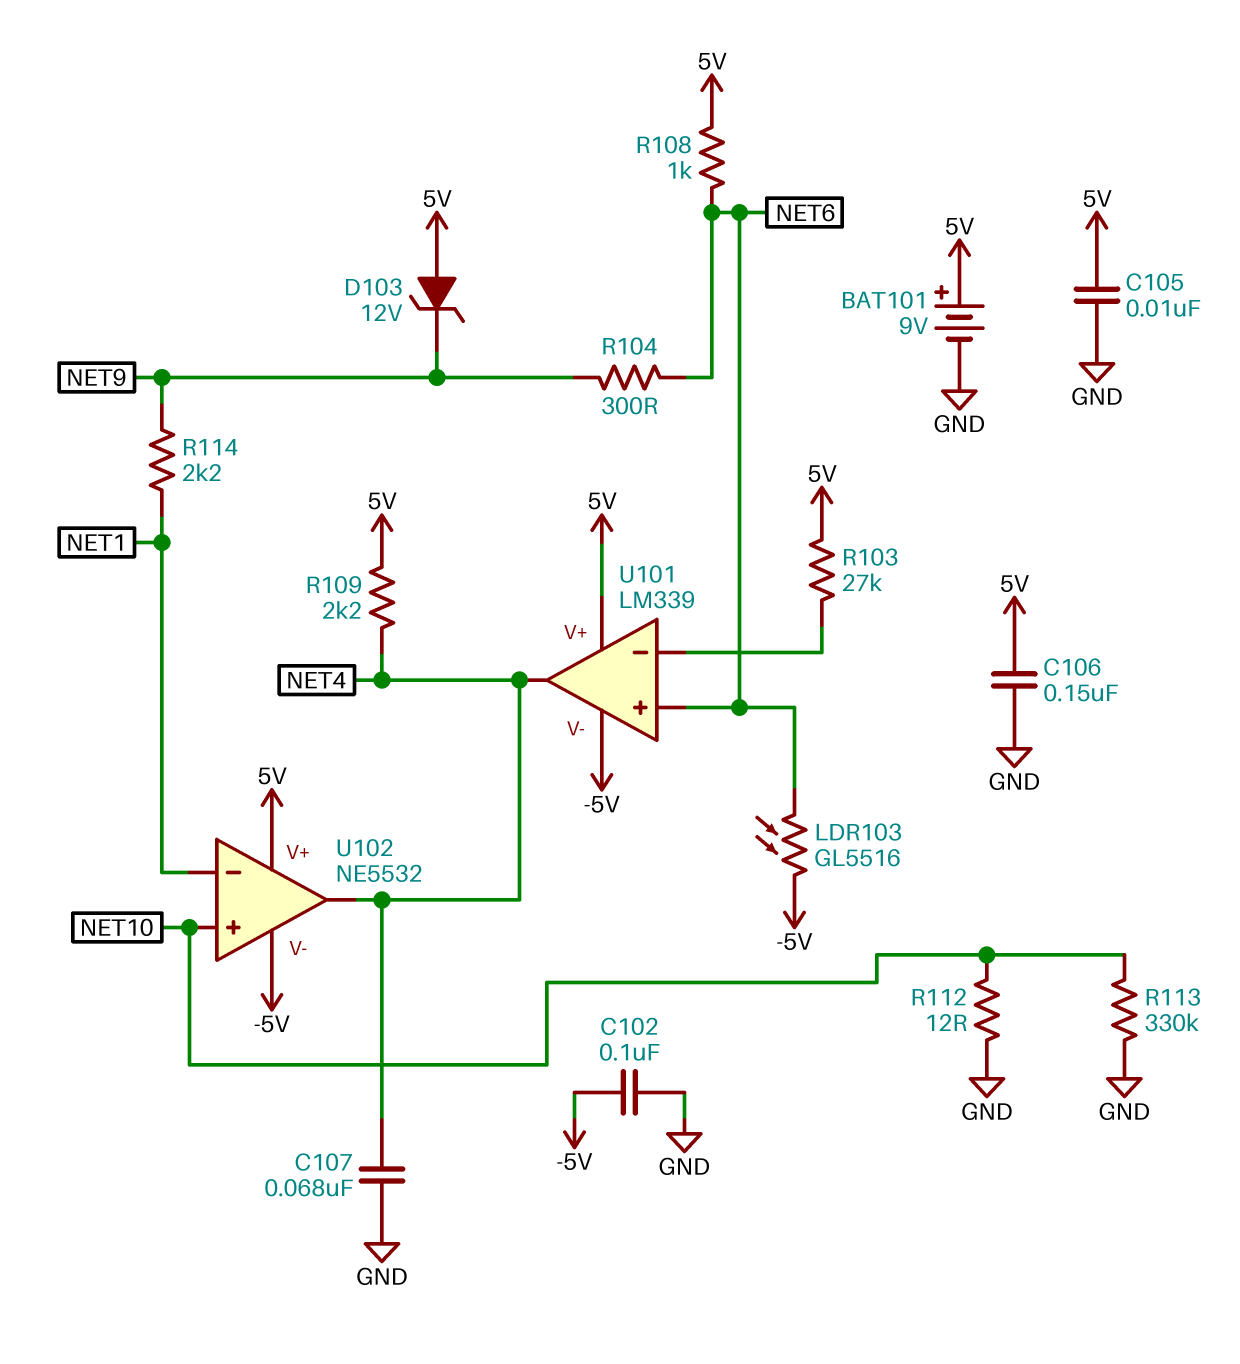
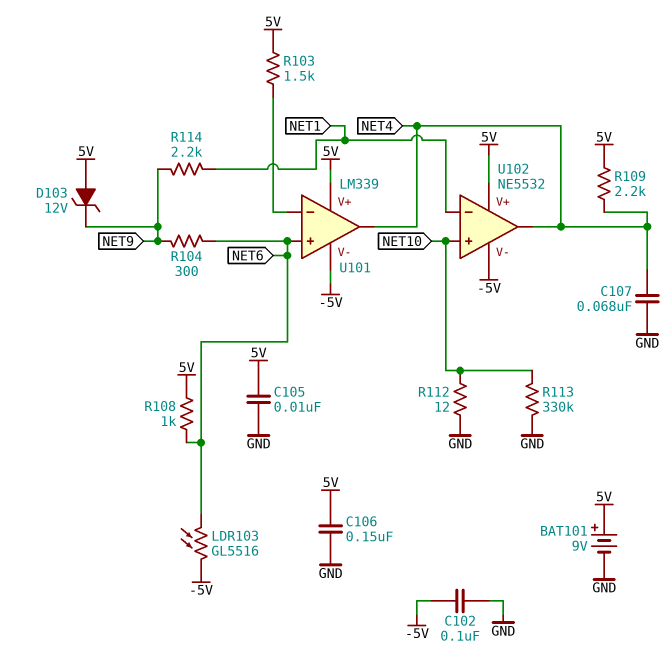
R103: 27k (5V, U101/in-) -> 1.5k (5V, U101/in-)

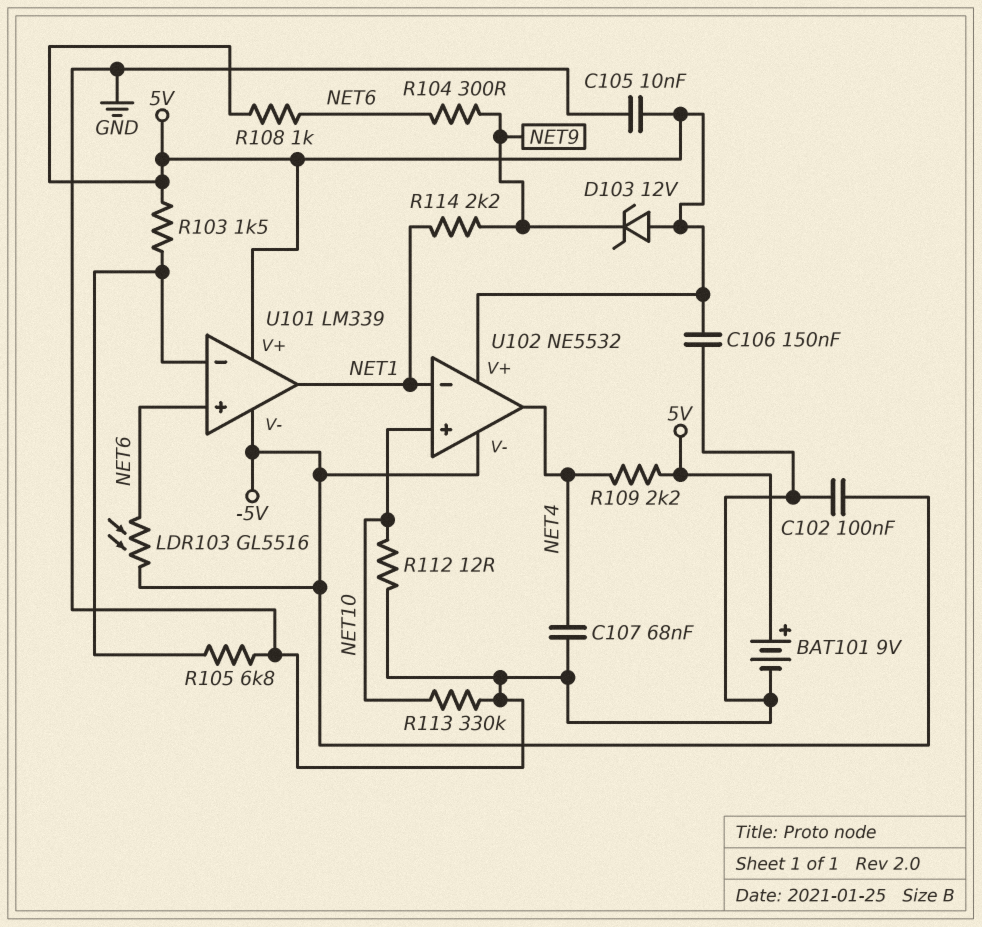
R105: none -> 6.8k (GND, U101/in-)
U101 pin out: NET4 -> NET1

